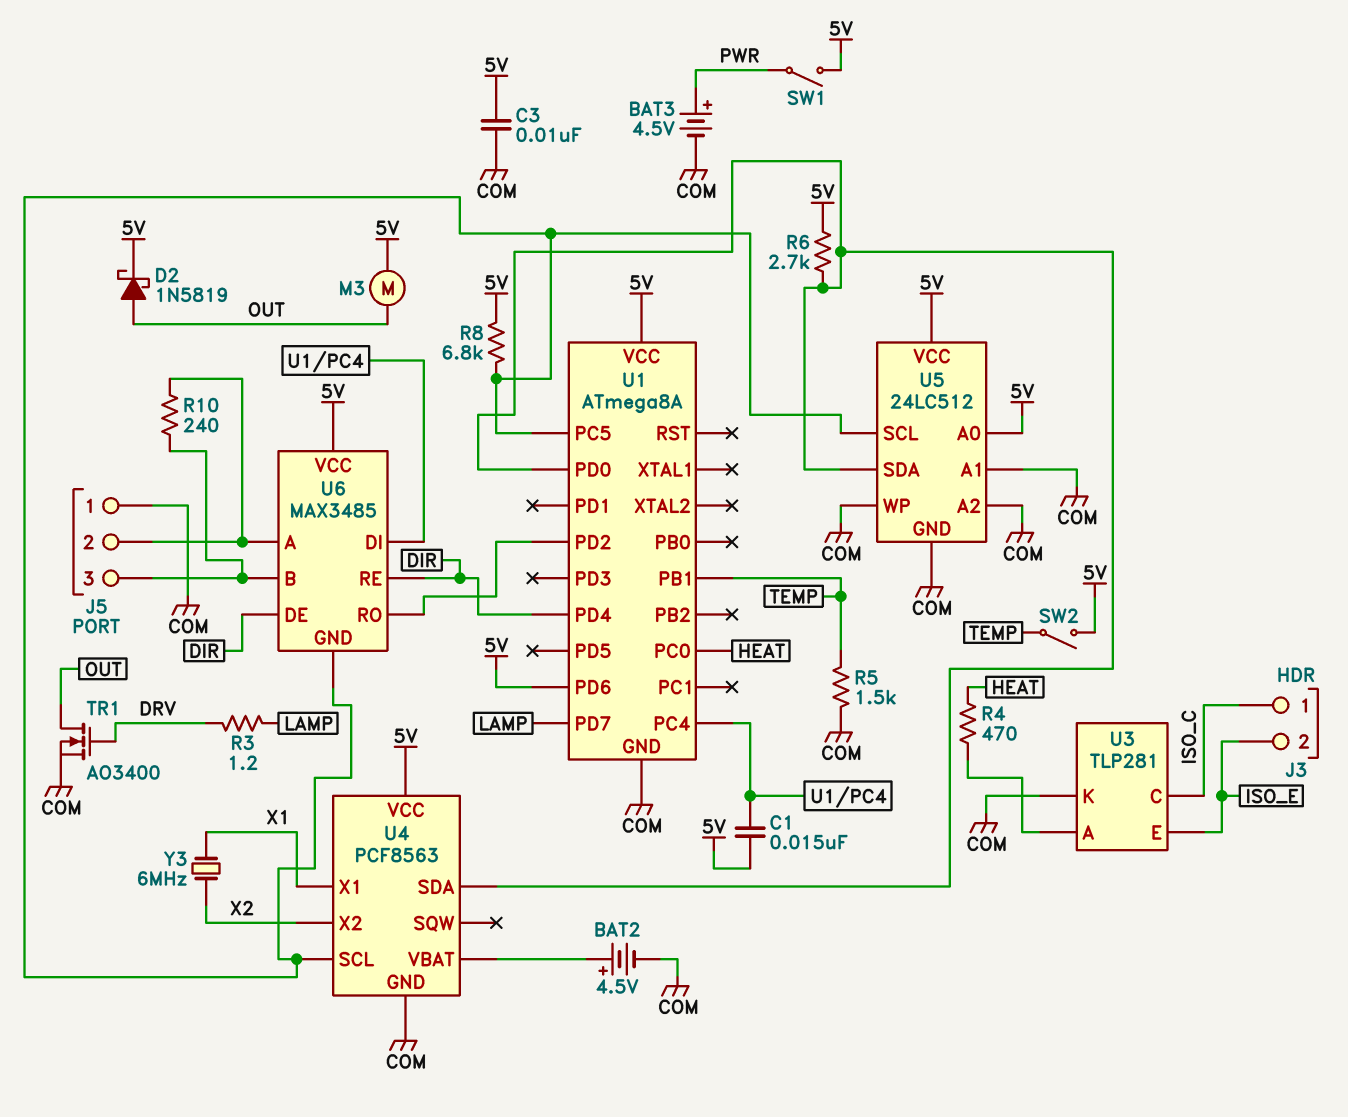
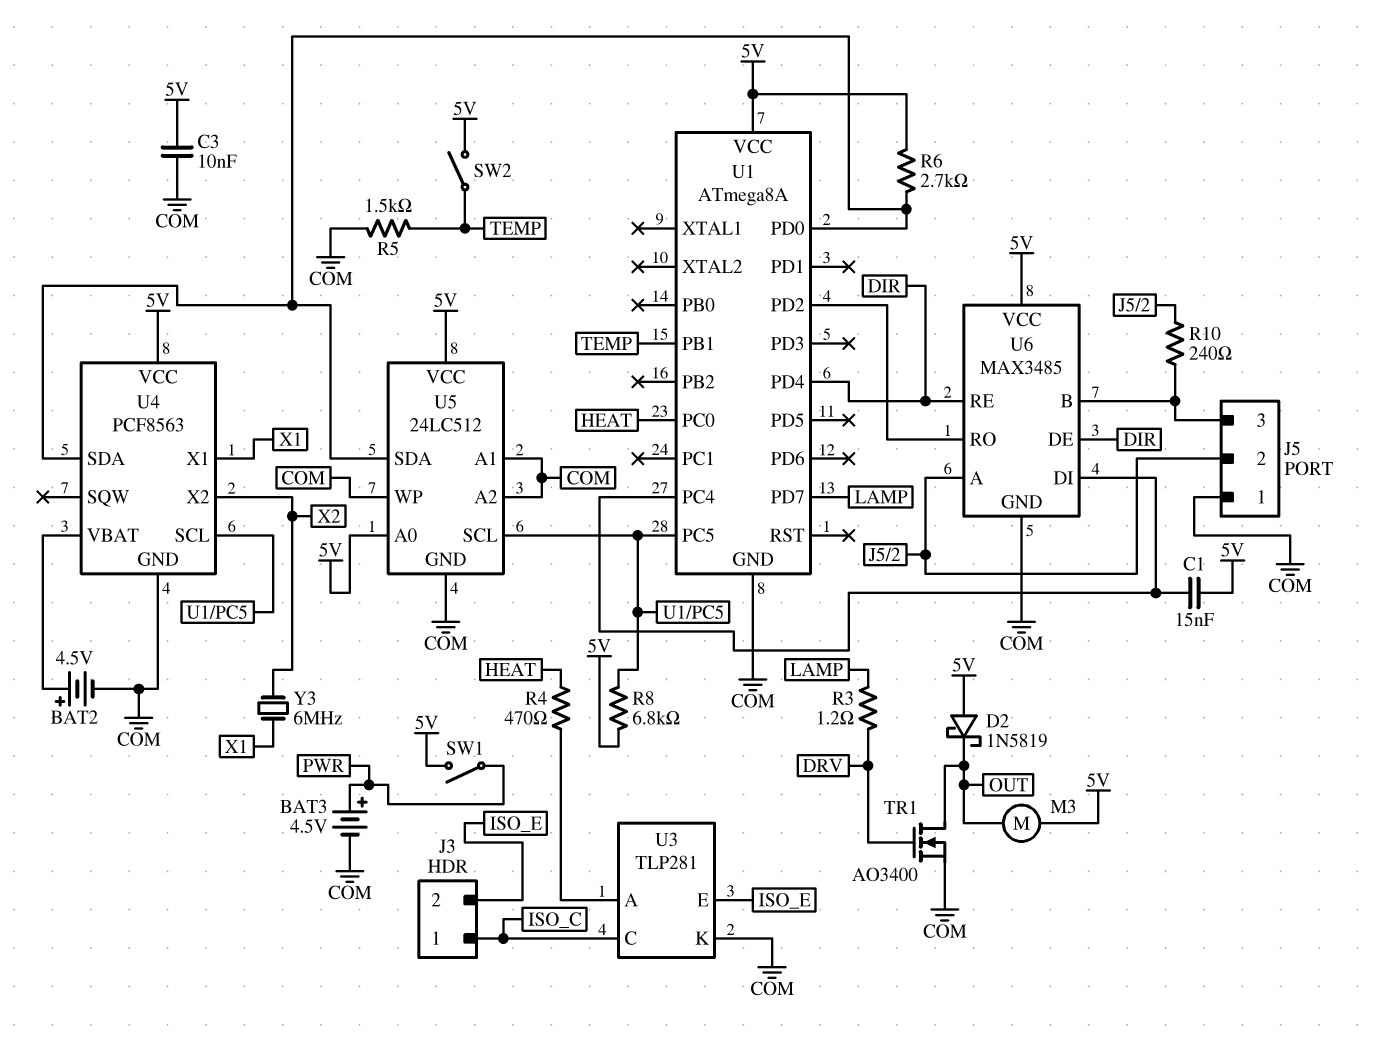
D2: schottky 1N5819 (A OUT, K 5V) -> schottky 1N5819 (A 5V, K OUT)
U1 pin PD6: 5V -> none
U6 pin GND: U1/PC5 -> COM

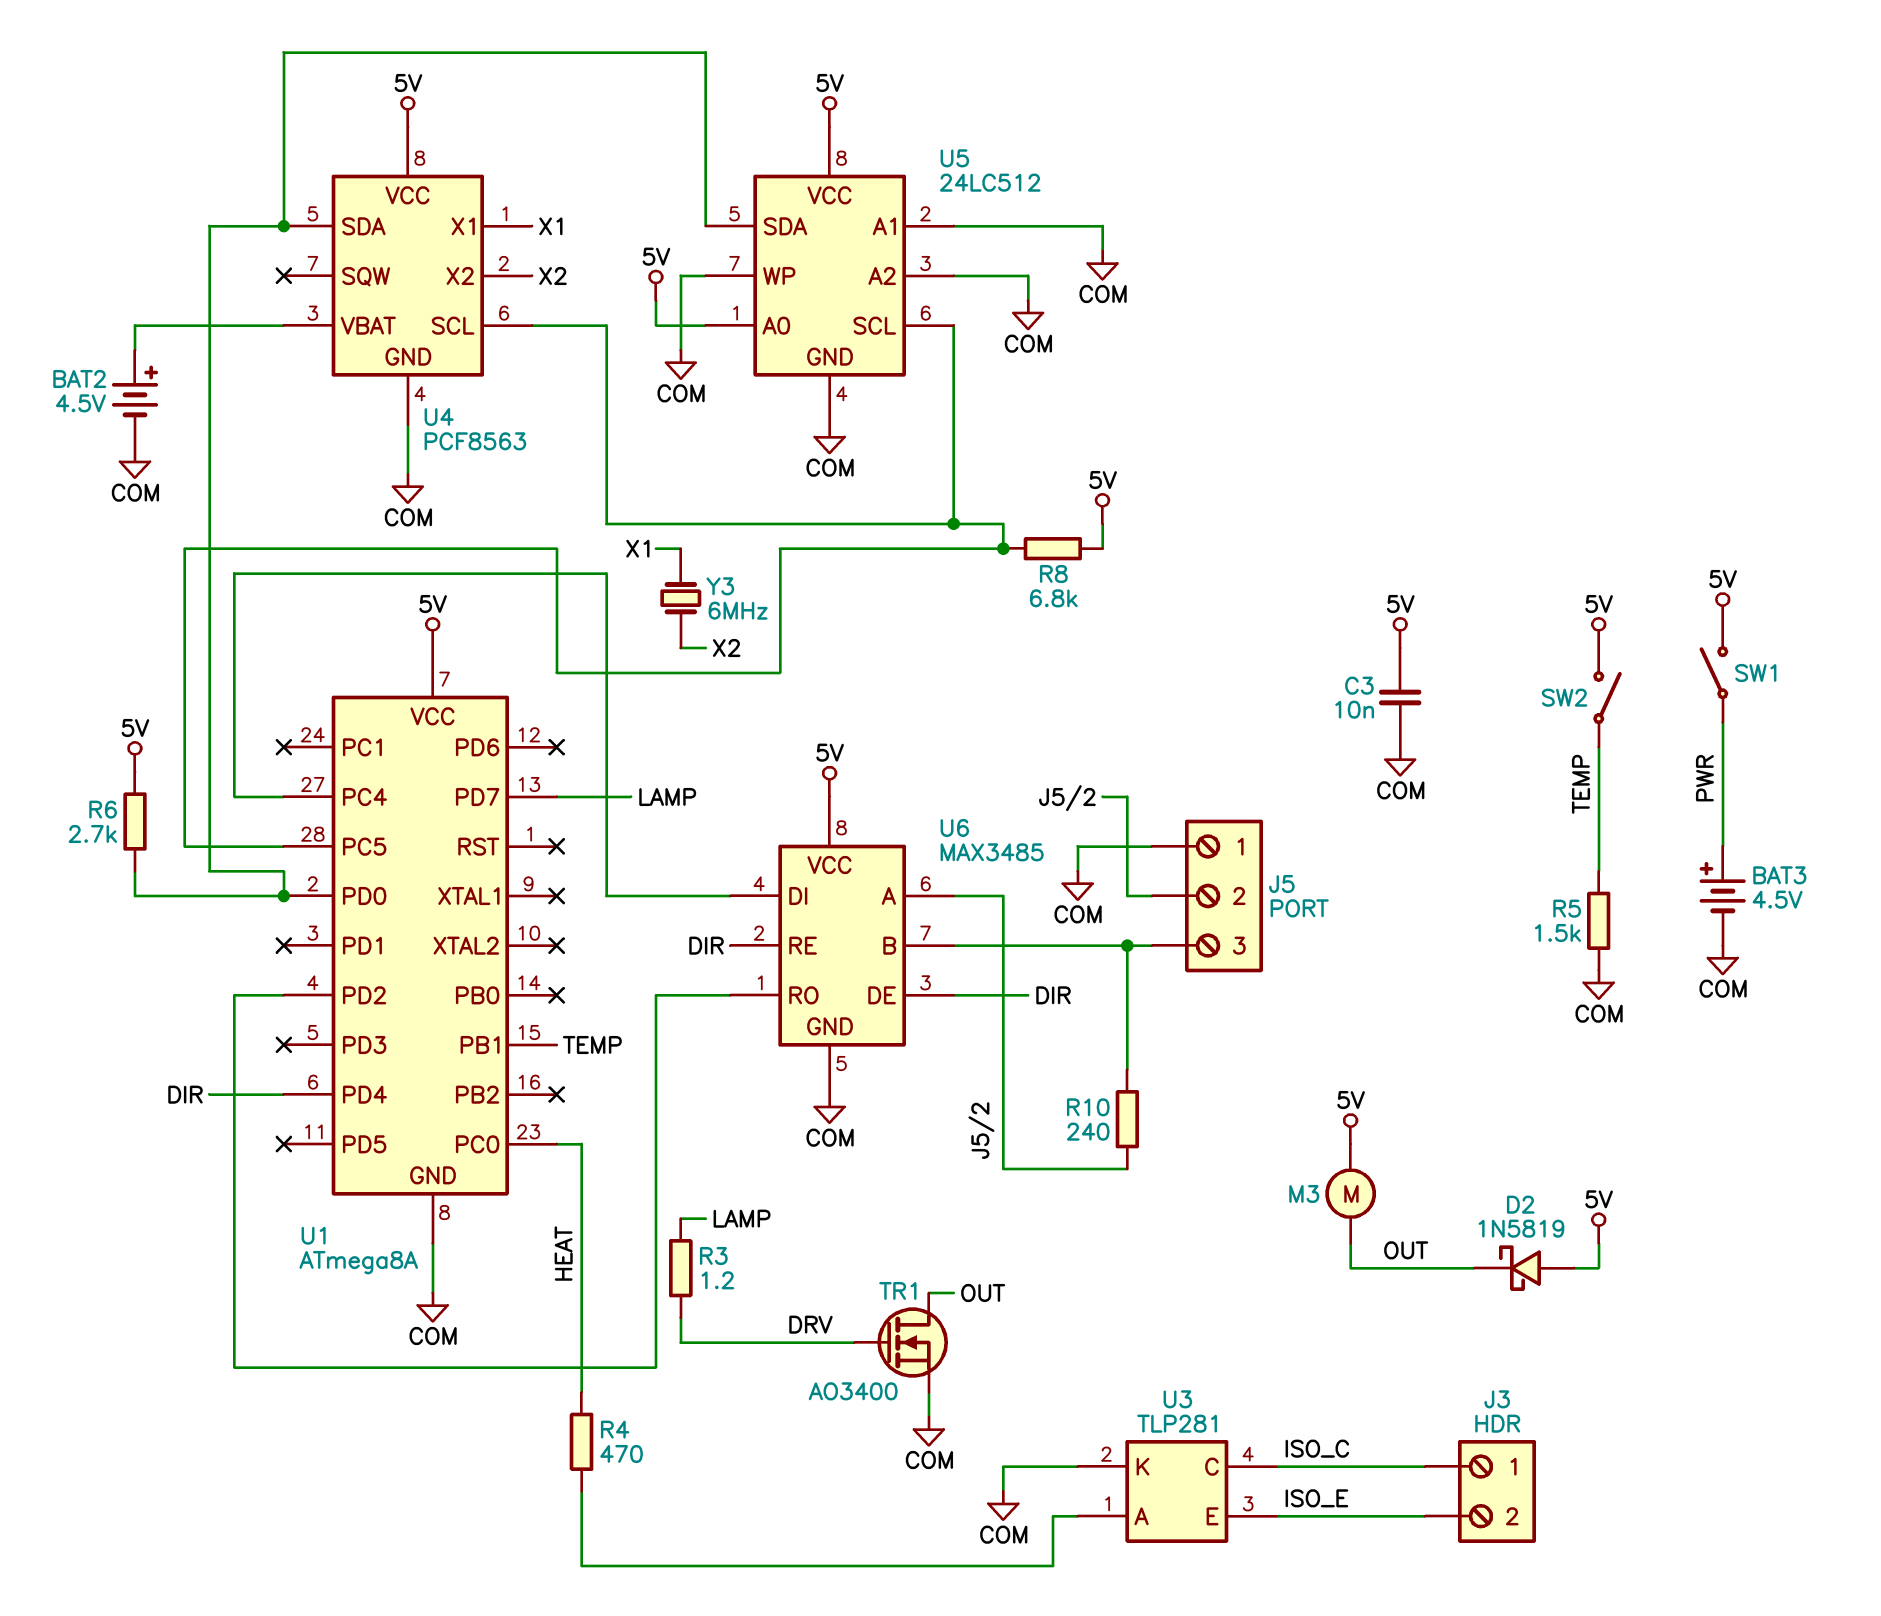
C1: 15nF (5V, U1/PC4) -> none

